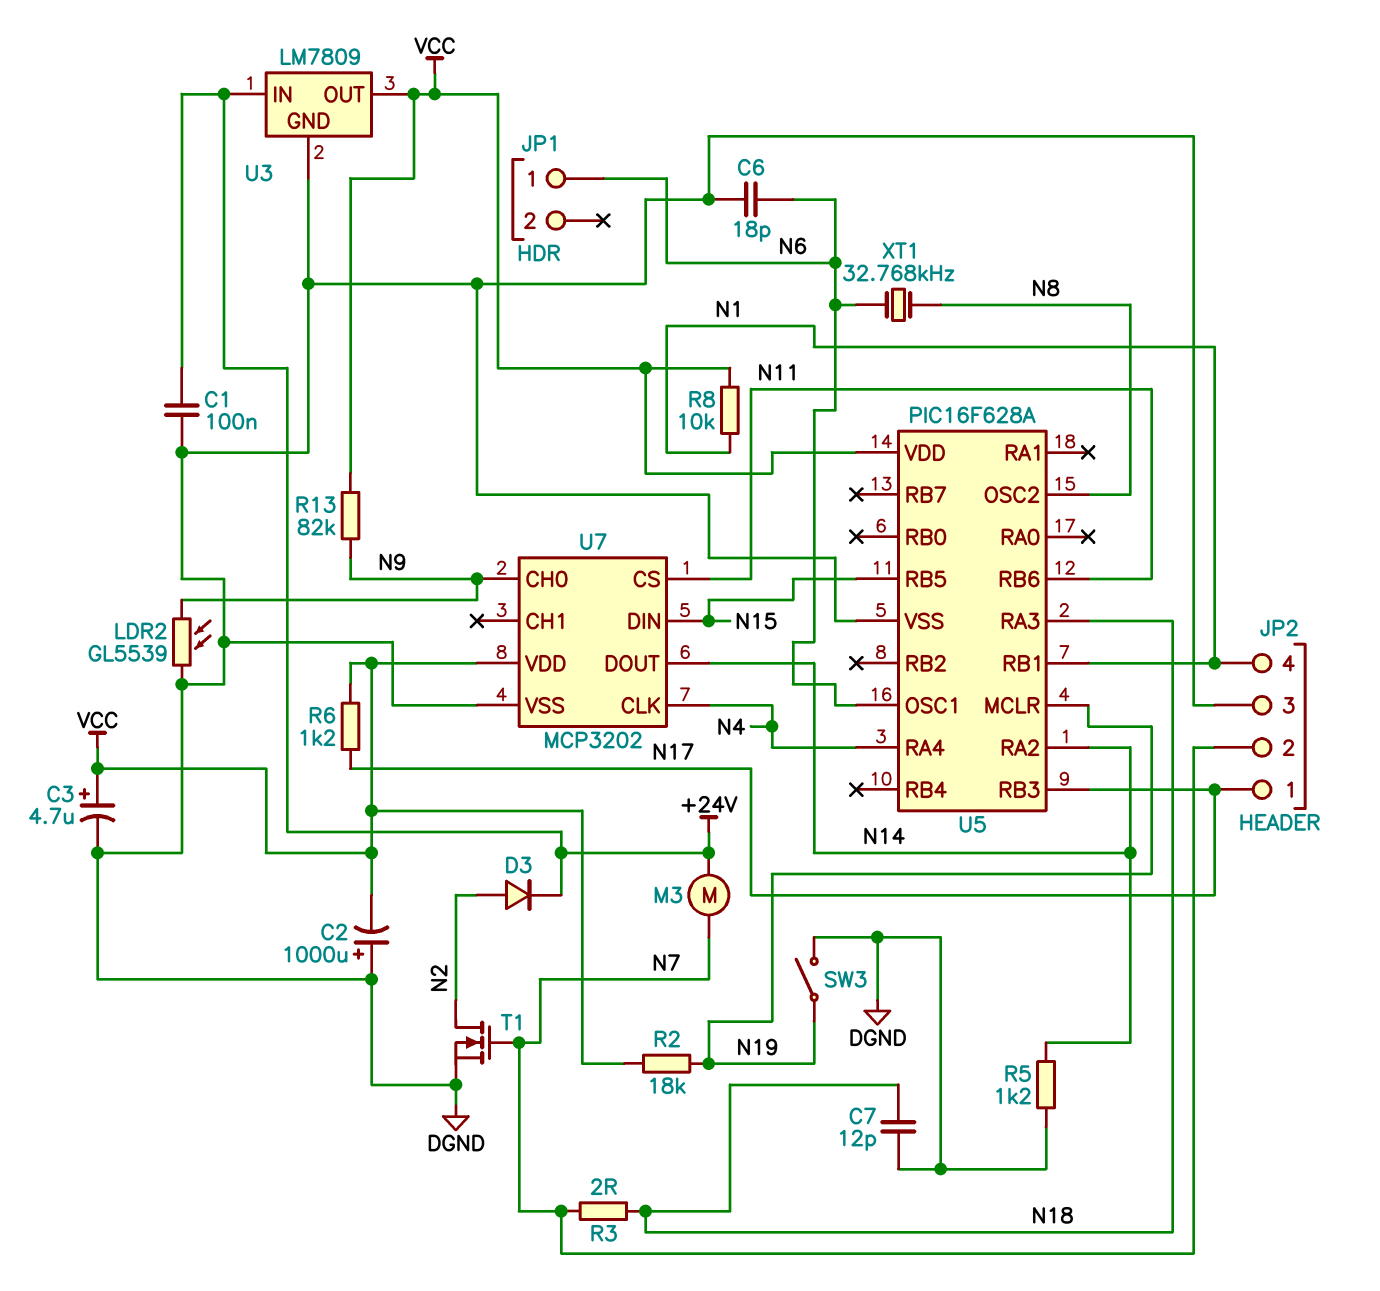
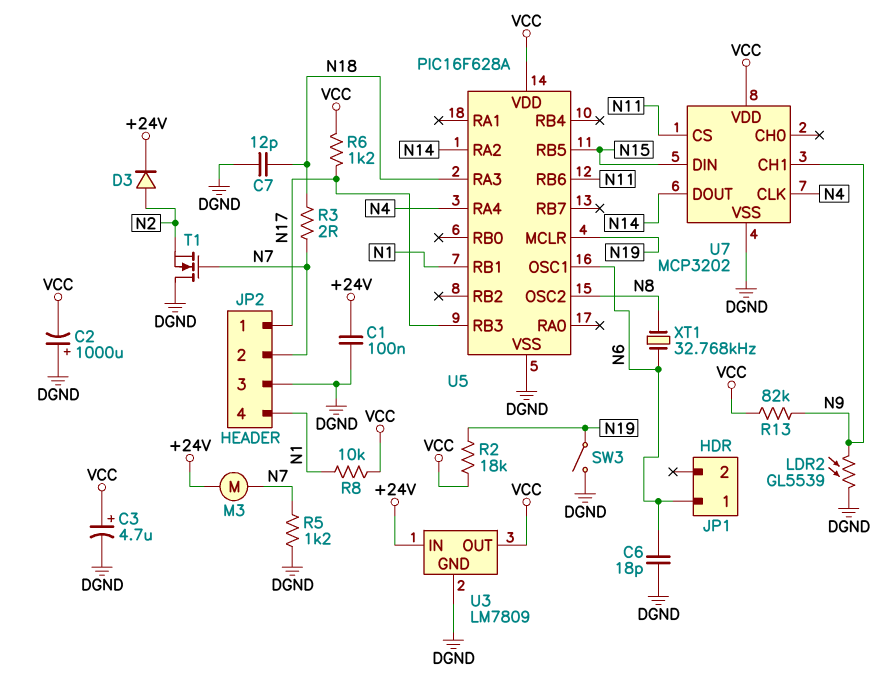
R5: 1.2k (DGND, N14) -> 1.2k (DGND, N7)
T1: NMOS (G N7, D N2, S DGND) -> NMOS (G N7, D DGND, S N2)
U7 pin CH0: N9 -> none
U7 pin CH1: none -> N9

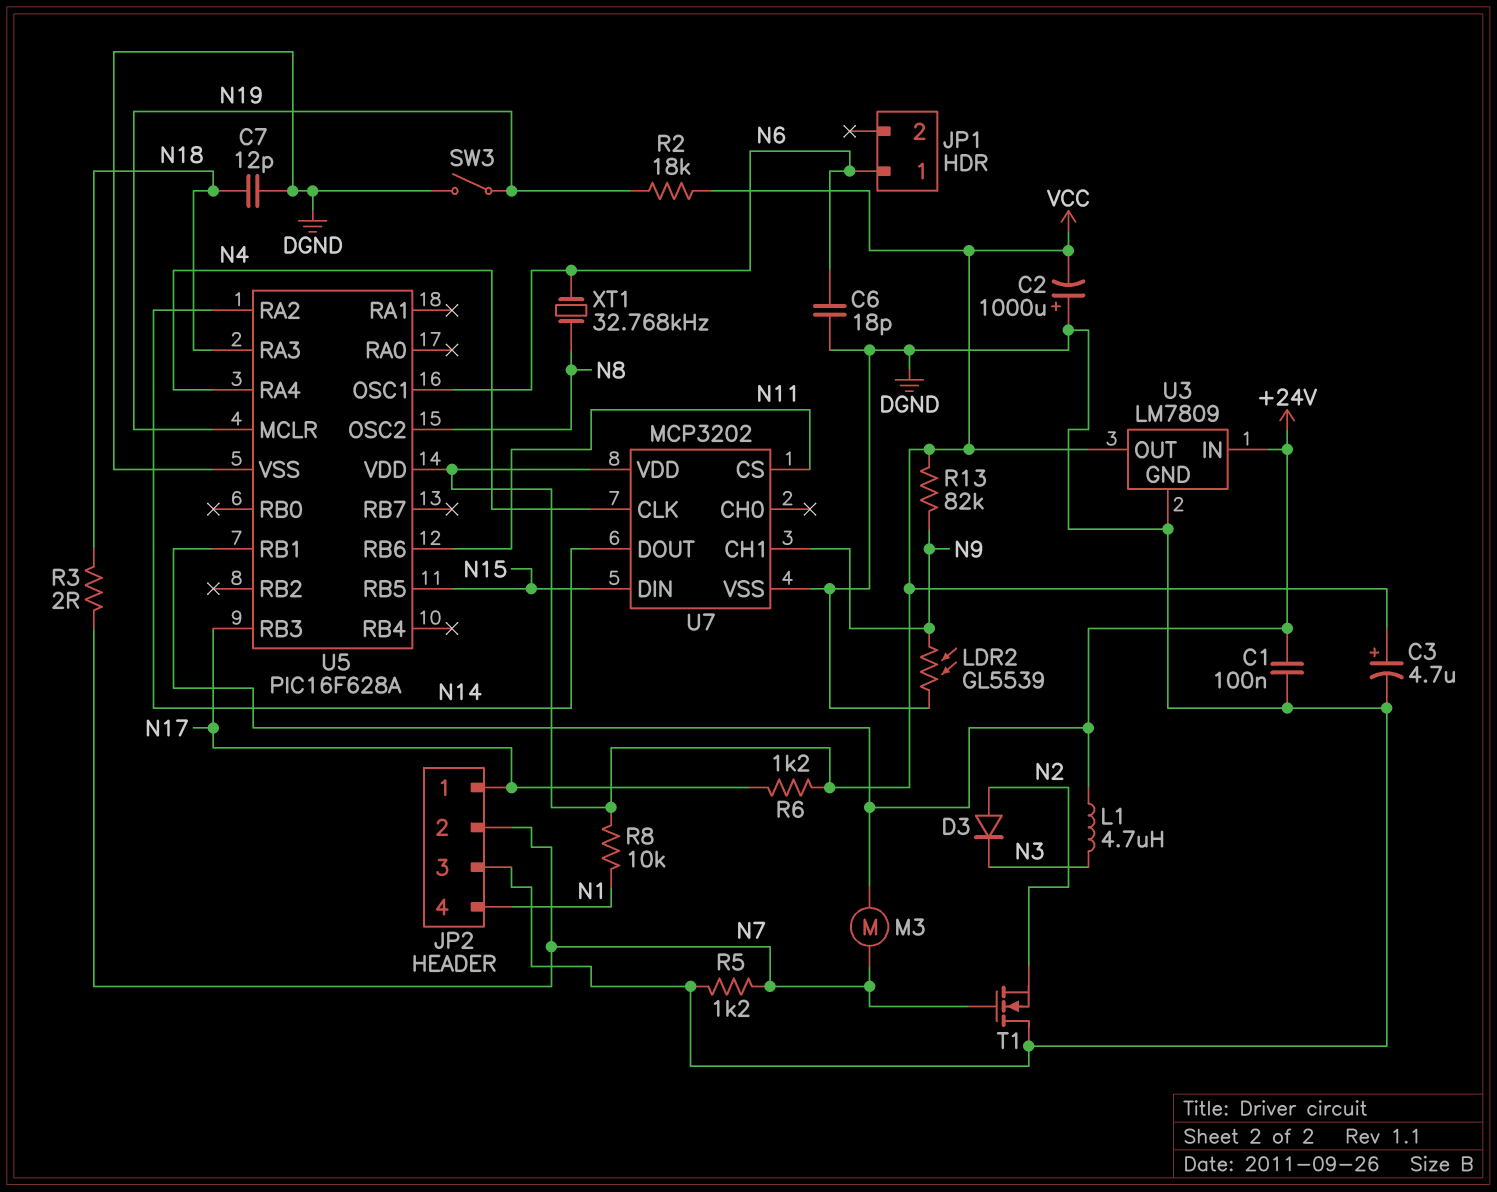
D3: diode (A N2, K +24V) -> diode (A N2, K N3)
L1: none -> 4.7uH (+24V, N3)
U5 pin RB1: N1 -> +24V

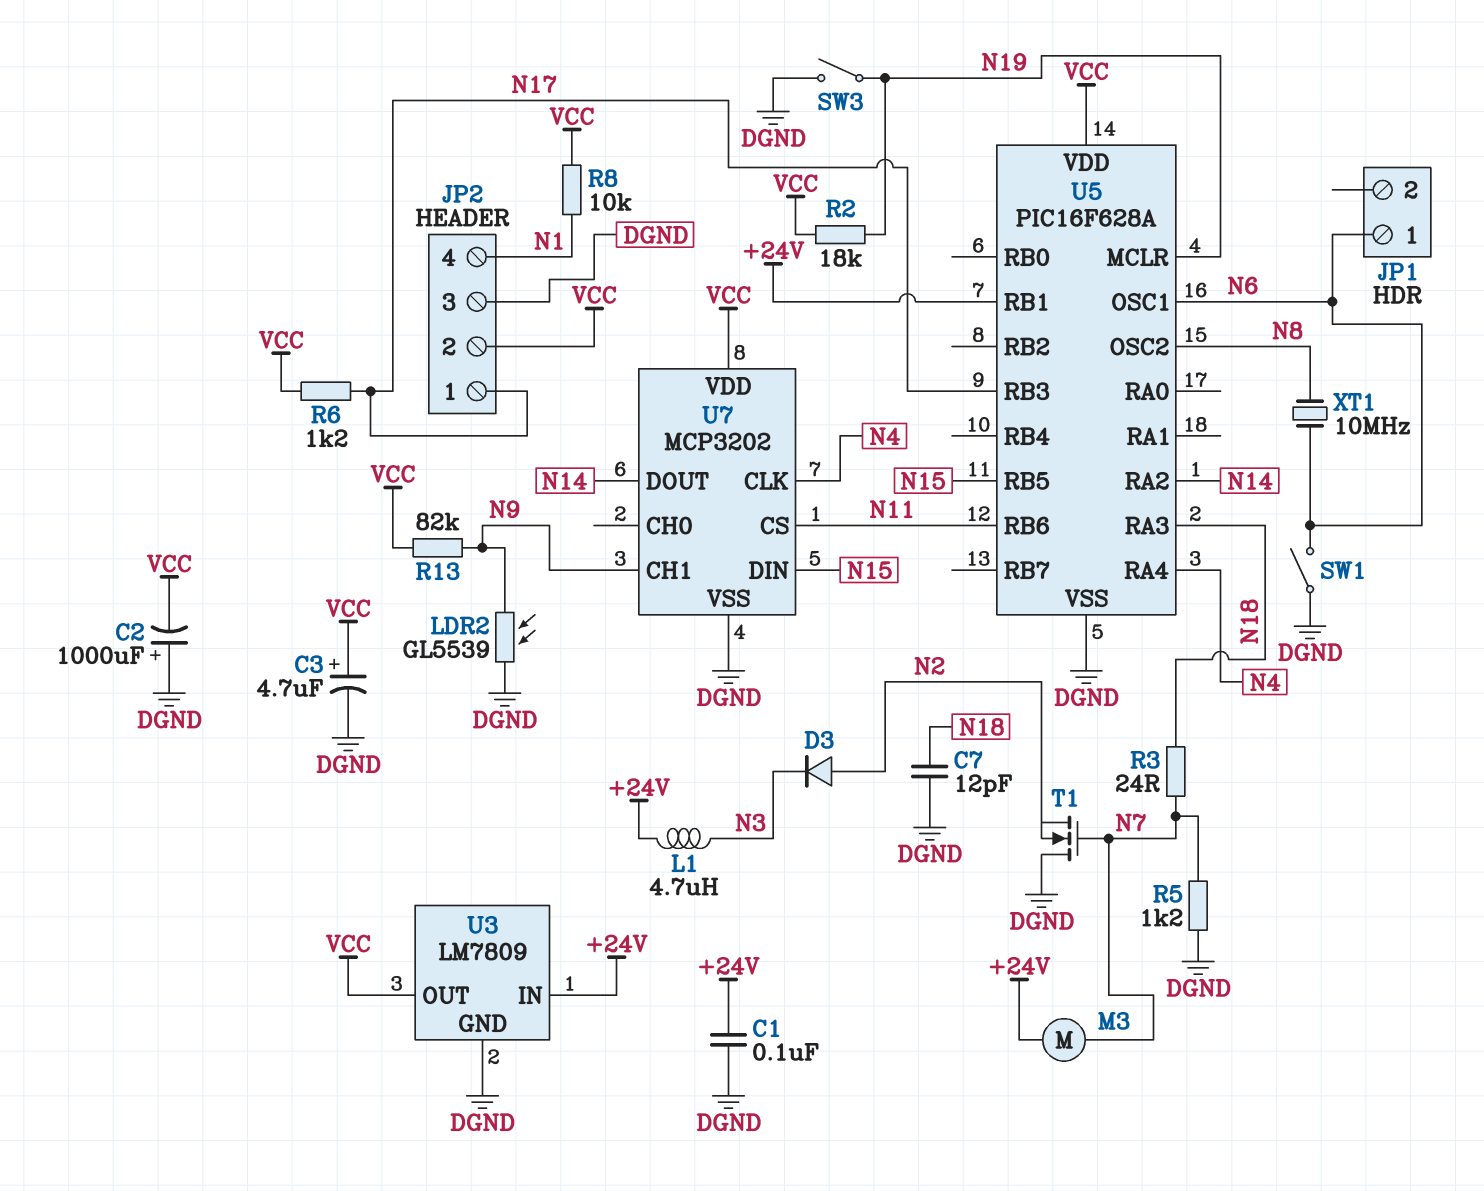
C6: 18pF (DGND, N6) -> none
JP2 pin 2: N7 -> VCC
R3: 2 (N7, N18) -> 24 (N7, N18)
SW1: none -> switch (DGND, N6)
XT1: 32.768kHz (N6, N8) -> 10MHz (N6, N8)

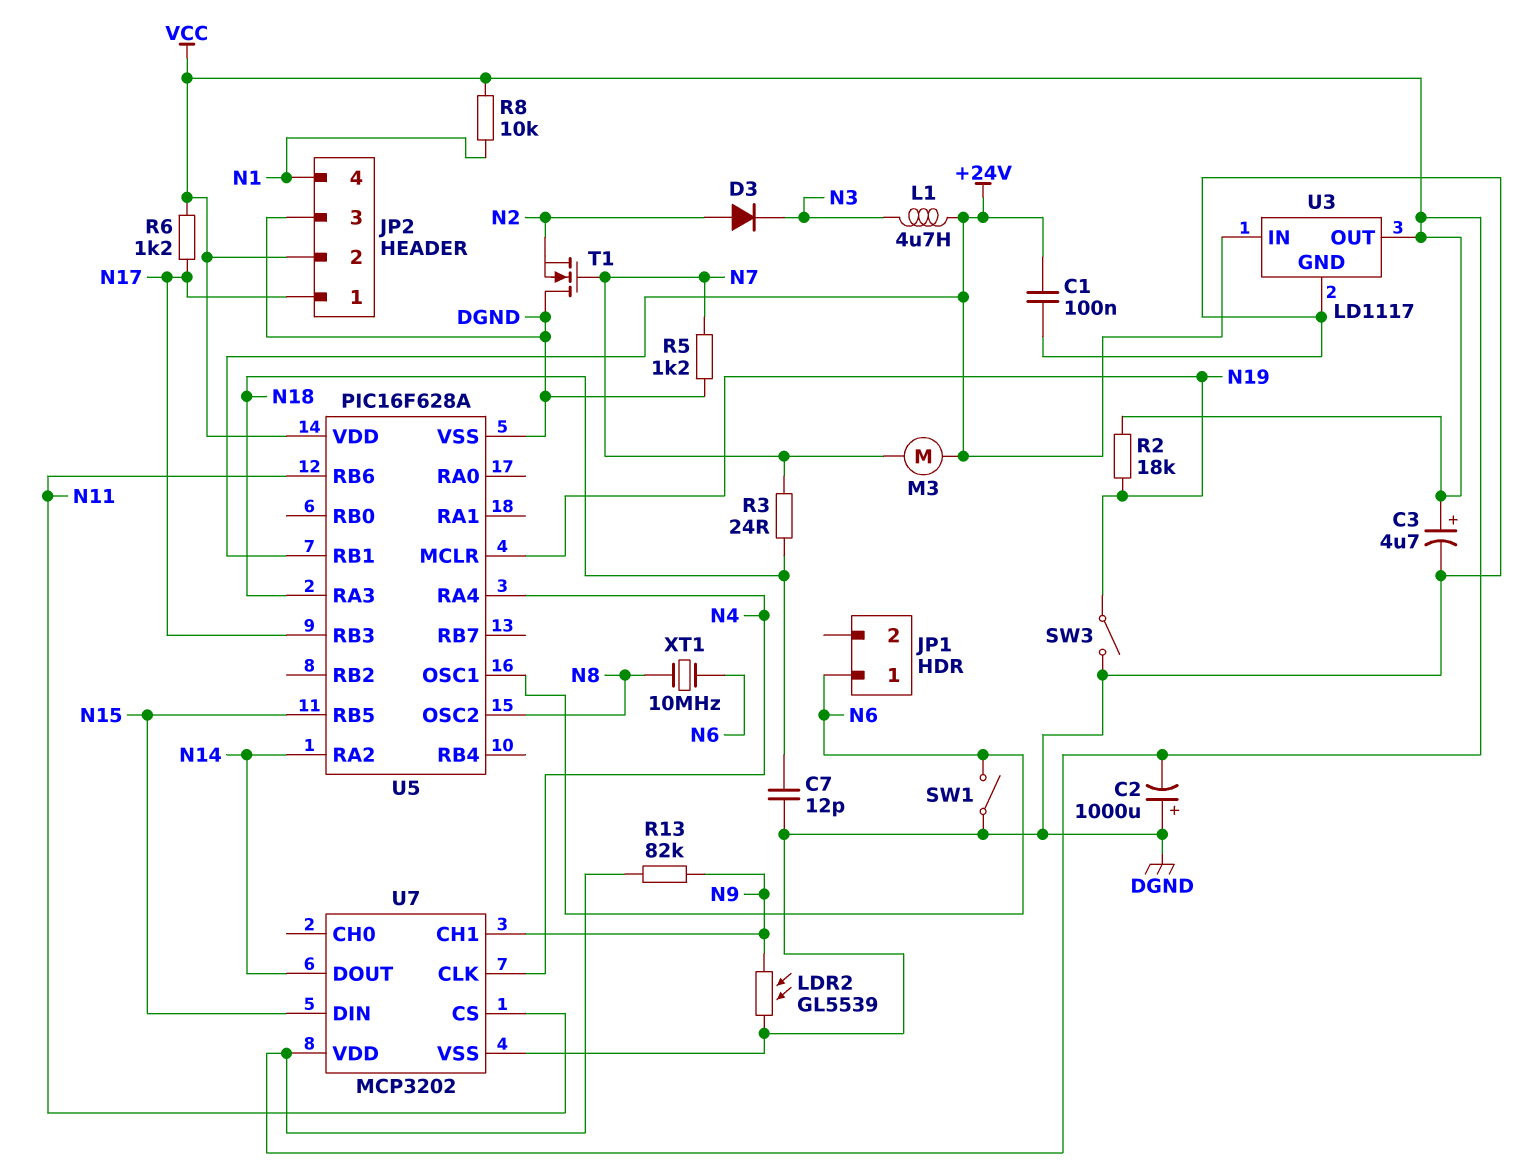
U3: LM7809 -> LD1117

